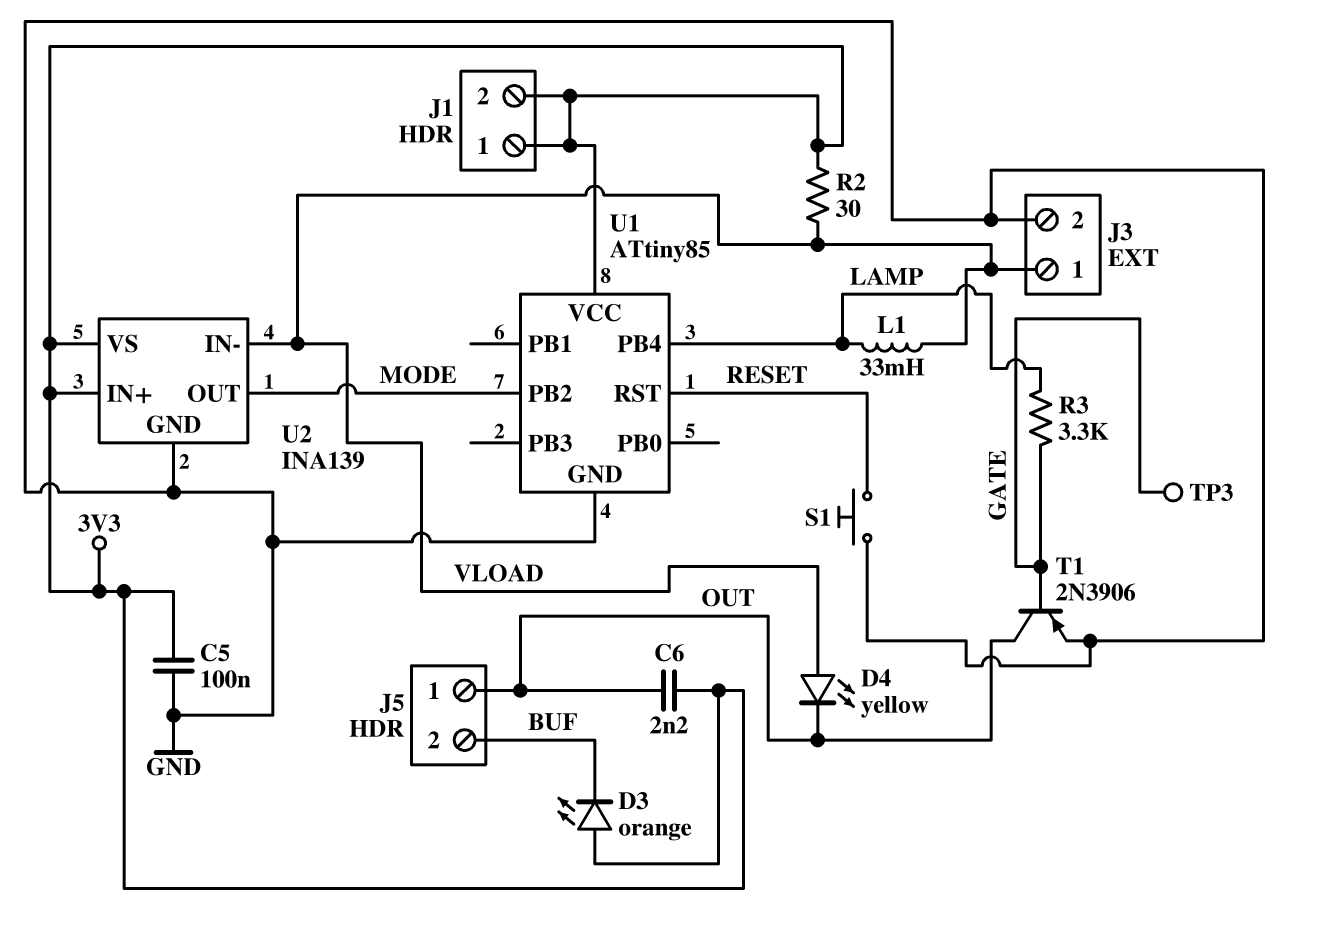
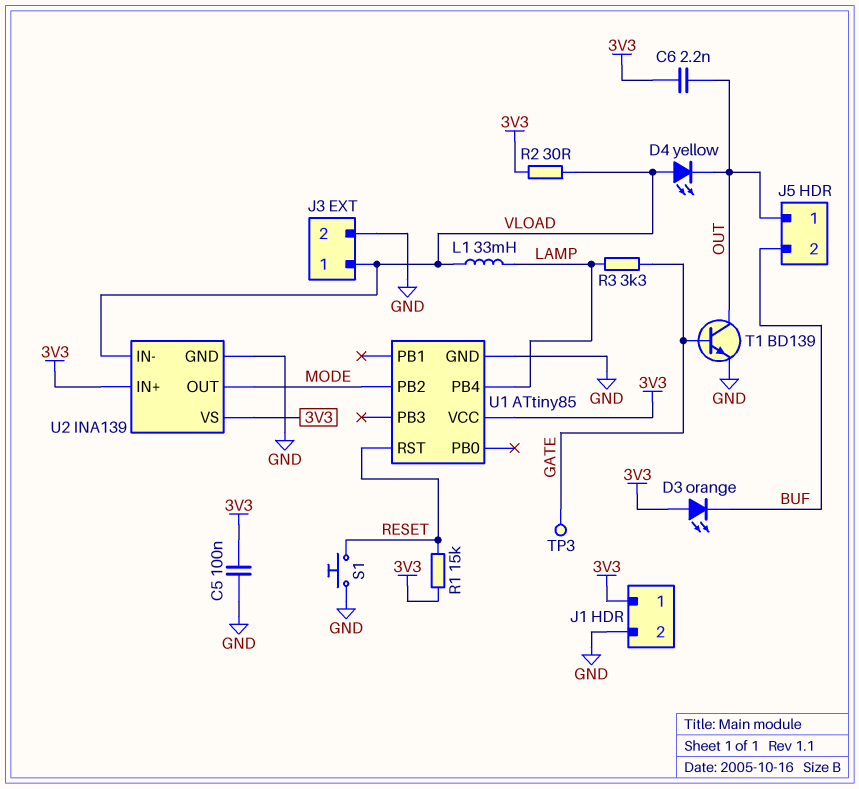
J1 pin 2: 3V3 -> GND
R1: none -> 15k (3V3, RESET)
T1: PNP 2N3906 (B GATE, C OUT, E GND) -> NPN BD139 (B GATE, C OUT, E GND)

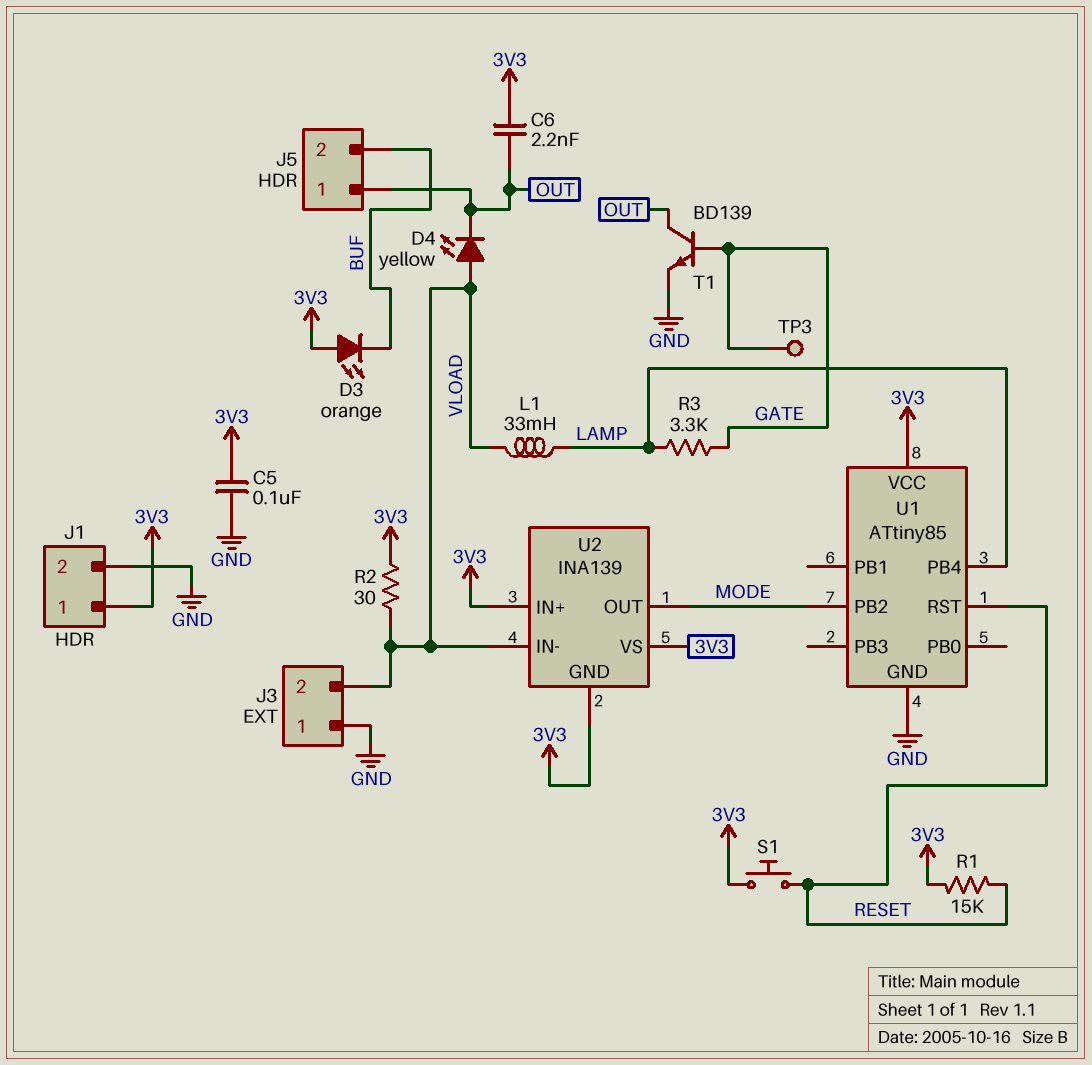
J3 pin 1: VLOAD -> GND
J3 pin 2: GND -> VLOAD
S1: button (GND, RESET) -> button (3V3, RESET)
U2 pin GND: GND -> 3V3

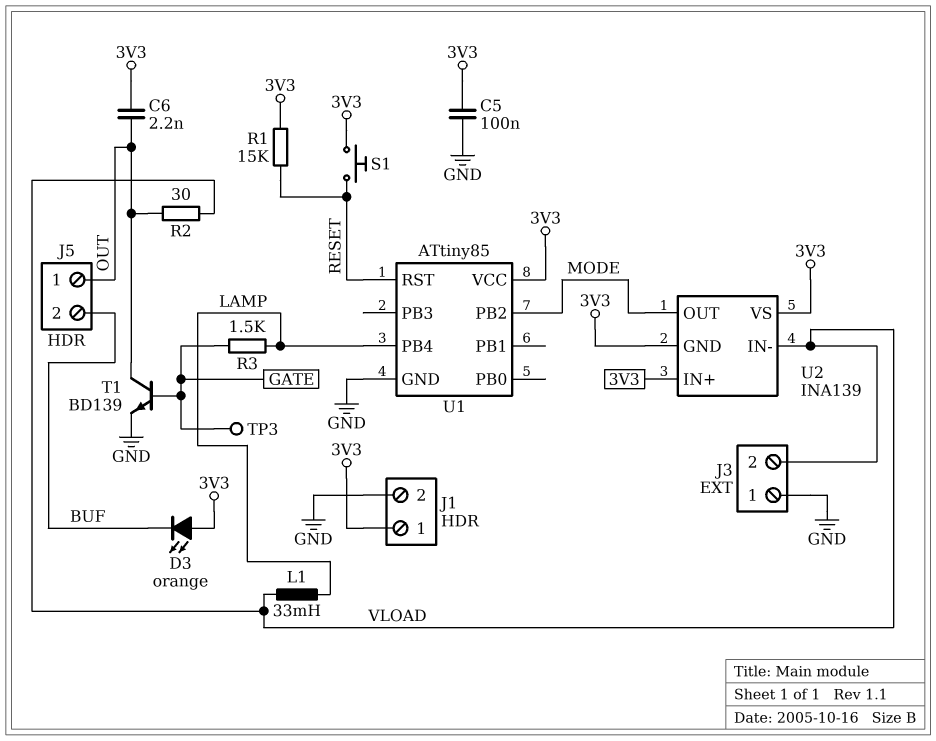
D4: LED yellow (A VLOAD, K OUT) -> none
R2: 30 (3V3, VLOAD) -> 30 (OUT, VLOAD)
R3: 3.3k (GATE, LAMP) -> 1.5k (GATE, LAMP)

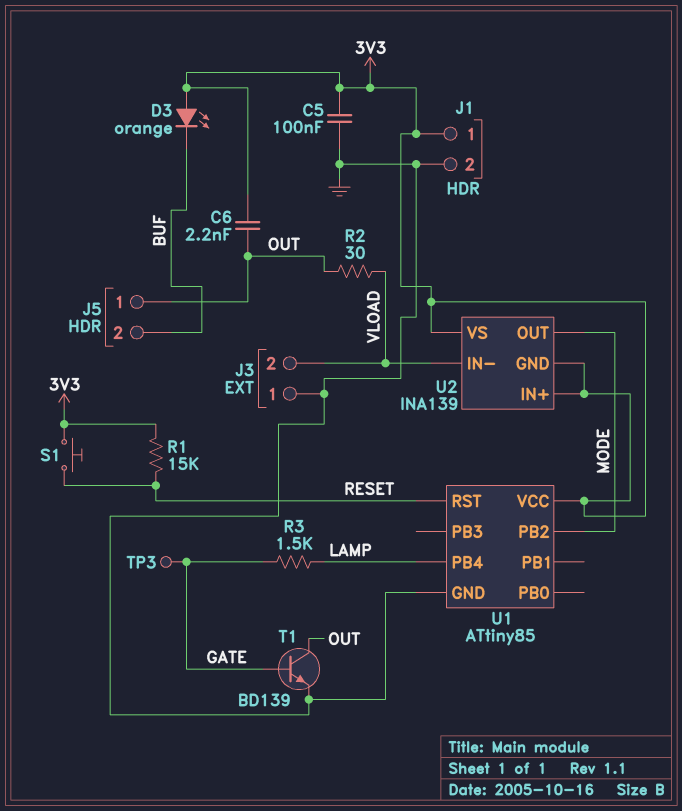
L1: 33mH (LAMP, VLOAD) -> none

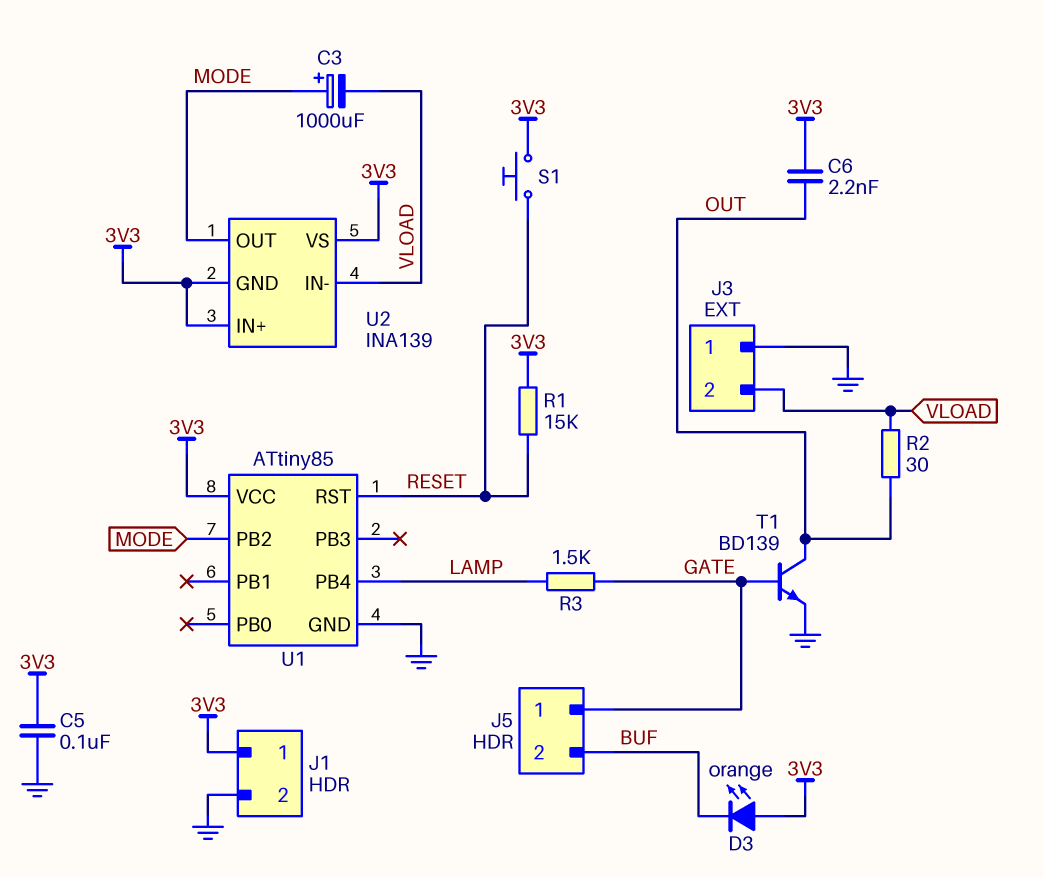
C3: none -> 1000uF (plus MODE, minus VLOAD)
J5 pin 1: OUT -> GATE
TP3: test point (GATE) -> none

